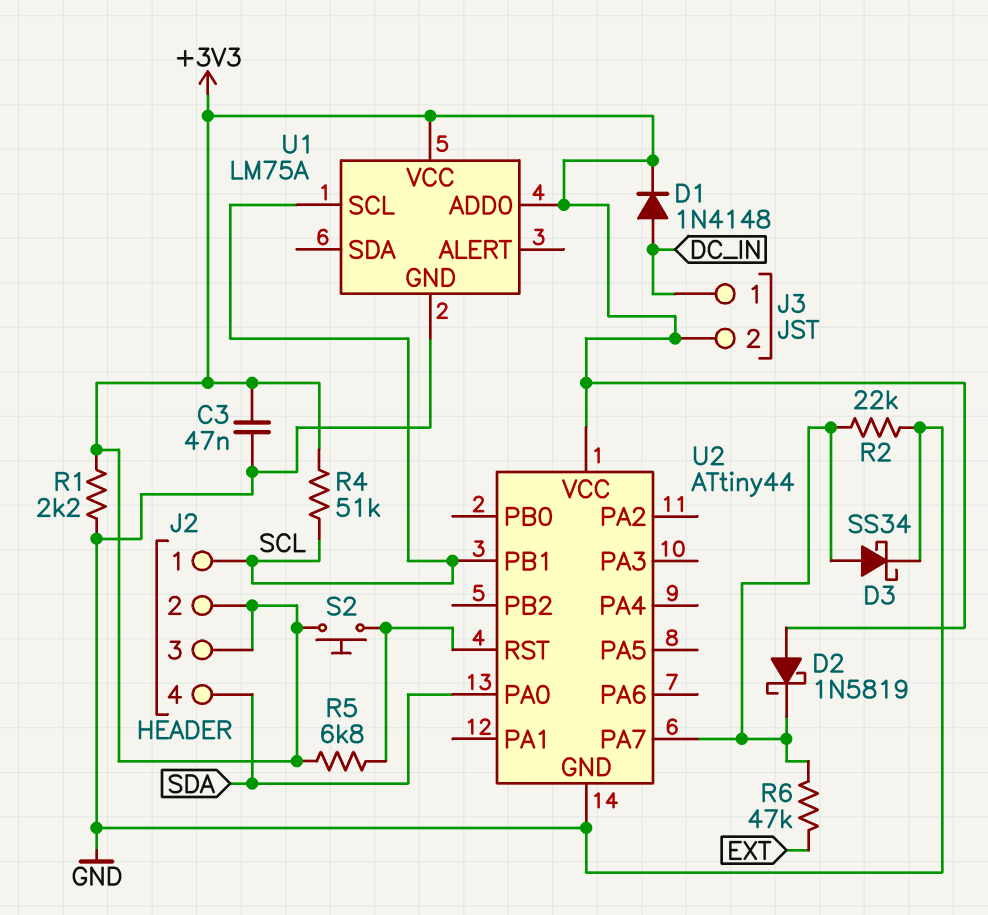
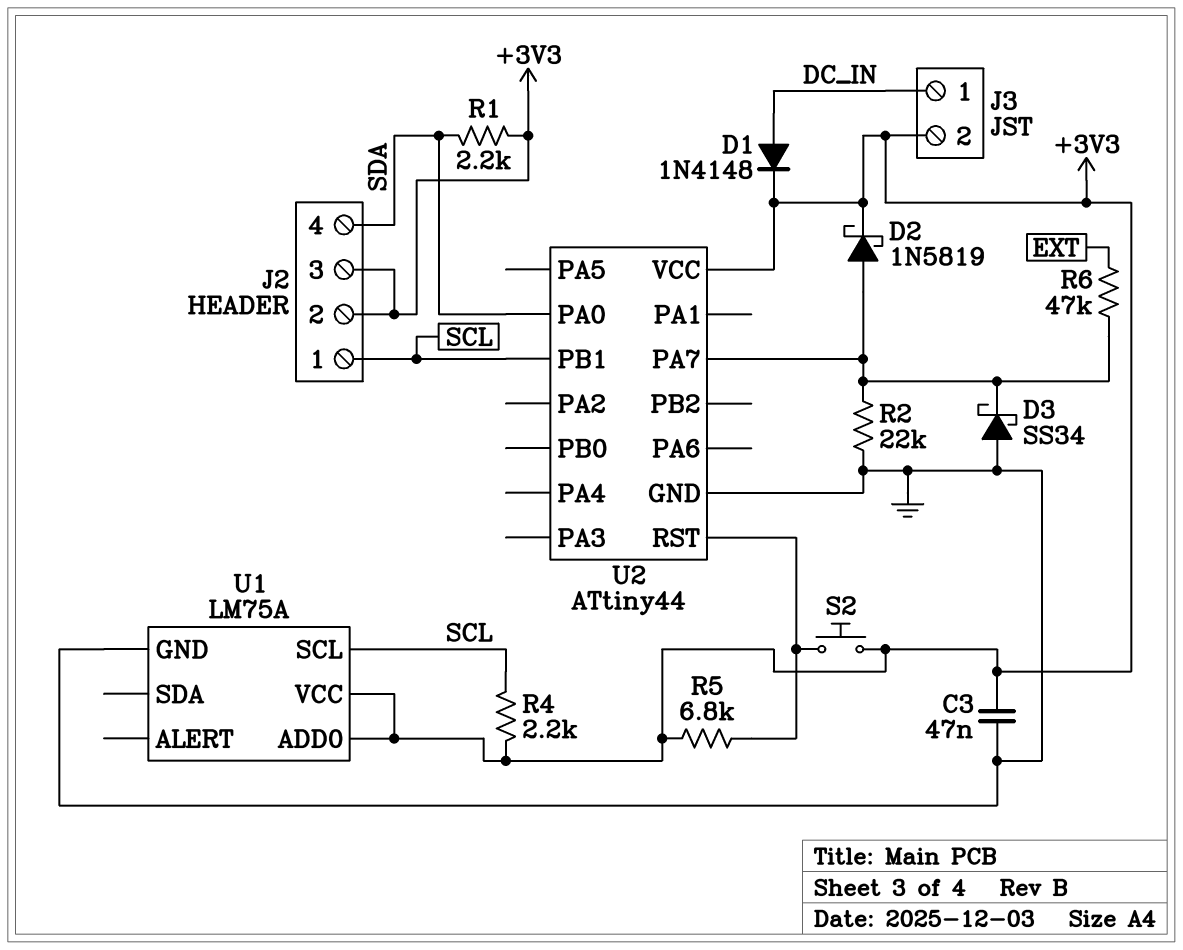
D2: schottky 1N5819 (A +3V3, K U2/PA7) -> schottky 1N5819 (A U2/PA7, K +3V3)
D3: schottky SS34 (A U2/PA7, K GND) -> schottky SS34 (A GND, K U2/PA7)
R1: 2.2k (+3V3, GND) -> 2.2k (+3V3, SDA)
R4: 51k (+3V3, SCL) -> 2.2k (+3V3, SCL)

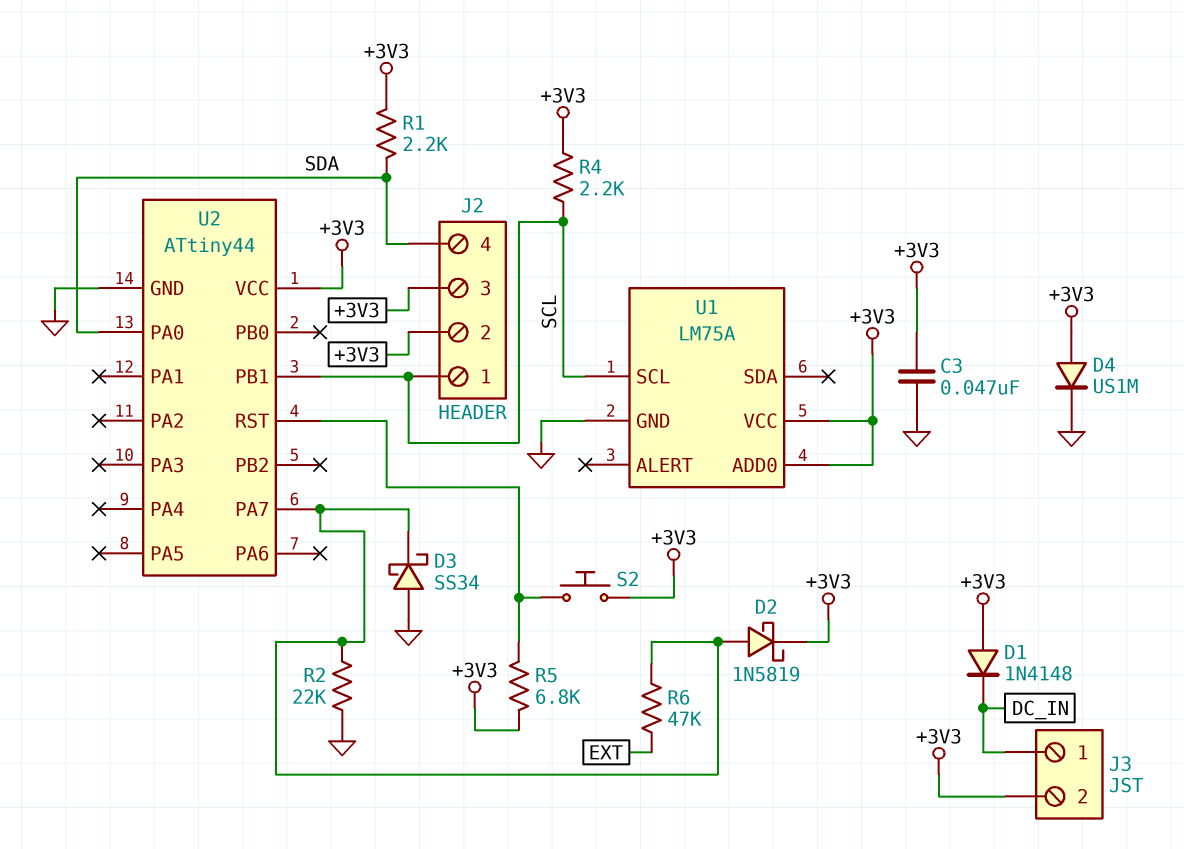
D1: diode 1N4148 (A DC_IN, K +3V3) -> diode 1N4148 (A +3V3, K DC_IN)
D4: none -> diode US1M (A +3V3, K GND)

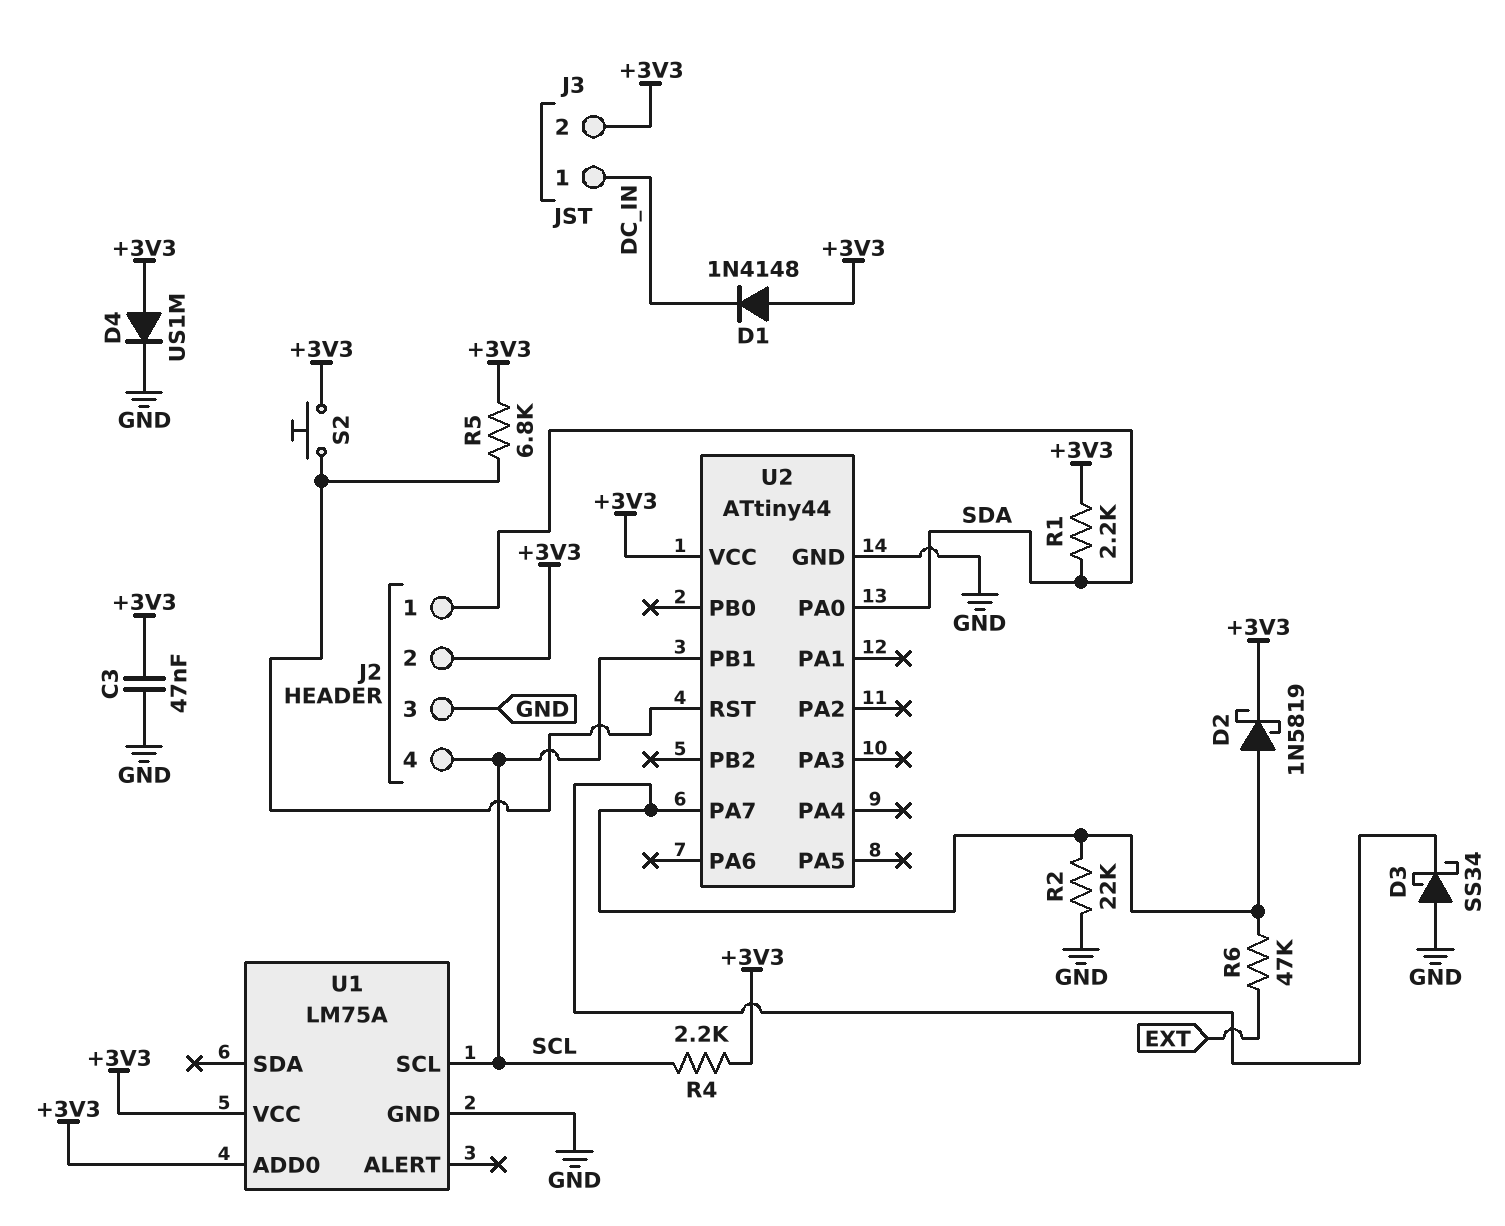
J2 pin 1: SCL -> SDA
J2 pin 3: +3V3 -> GND
J2 pin 4: SDA -> SCL

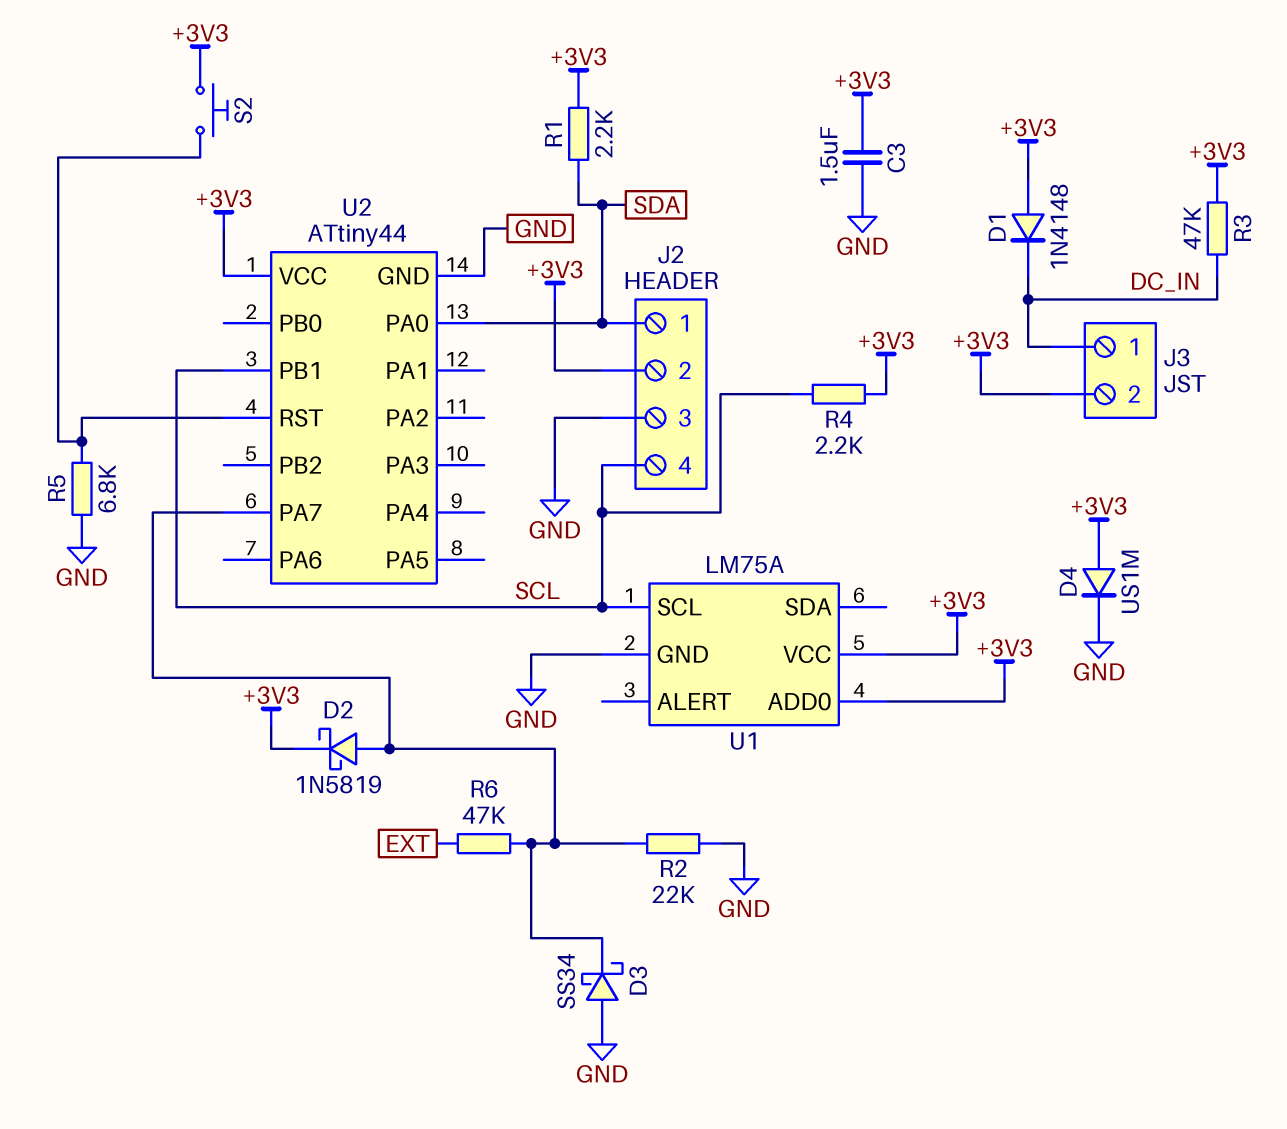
C3: 47nF (+3V3, GND) -> 1.5uF (+3V3, GND)
R3: none -> 47k (+3V3, DC_IN)
R5: 6.8k (+3V3, U2/RST) -> 6.8k (GND, U2/RST)

